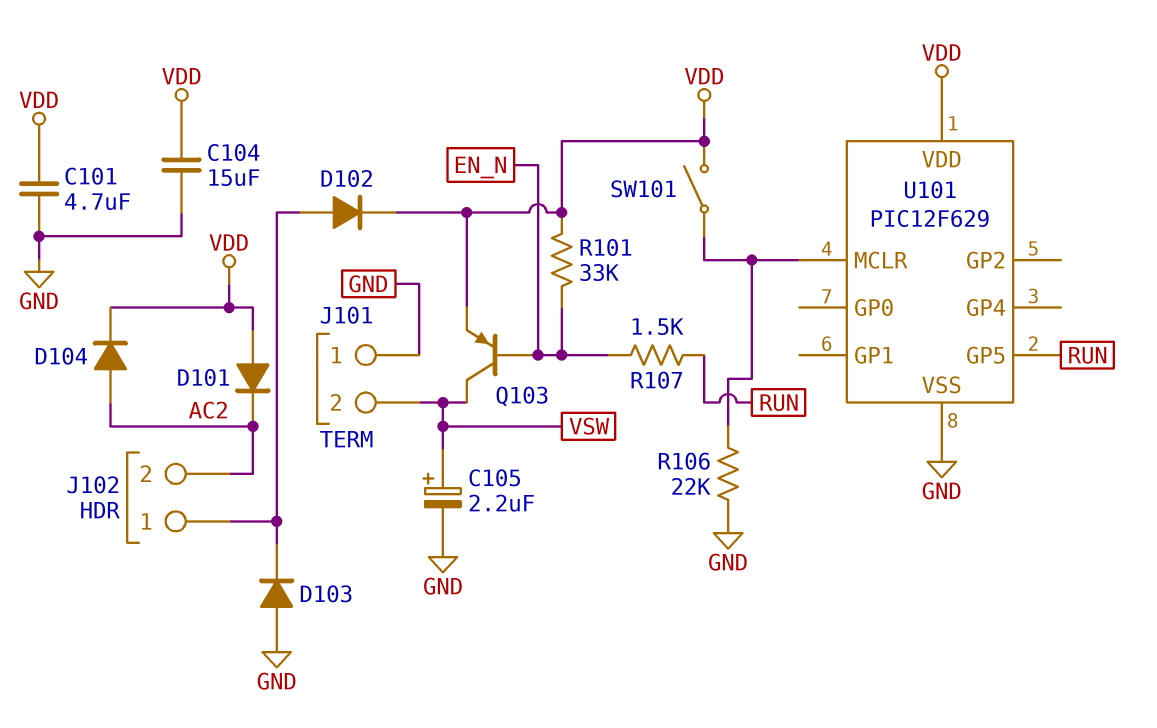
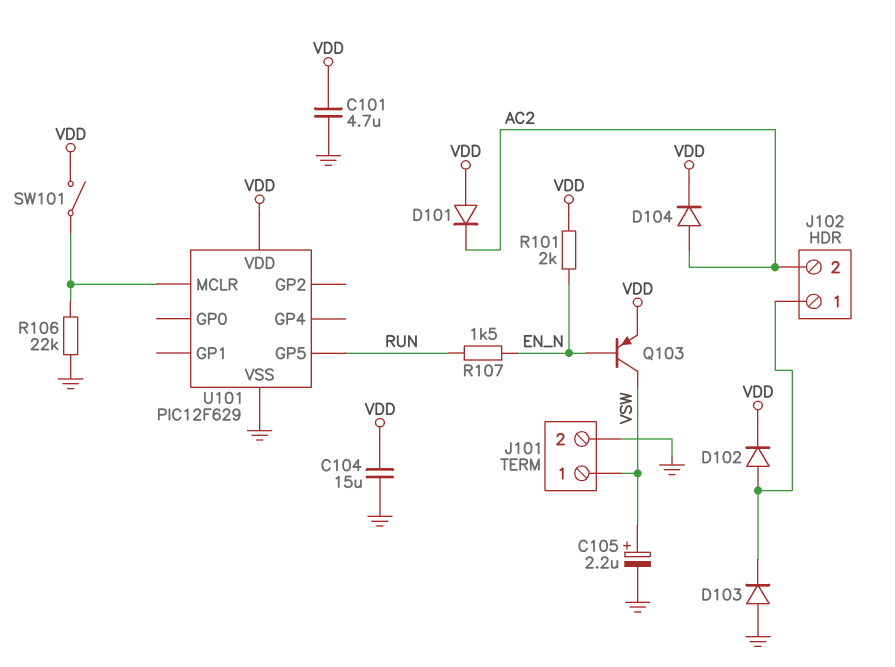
J101 pin 1: GND -> VSW
J101 pin 2: VSW -> GND
R101: 33k (EN_N, VDD) -> 2k (EN_N, VDD)

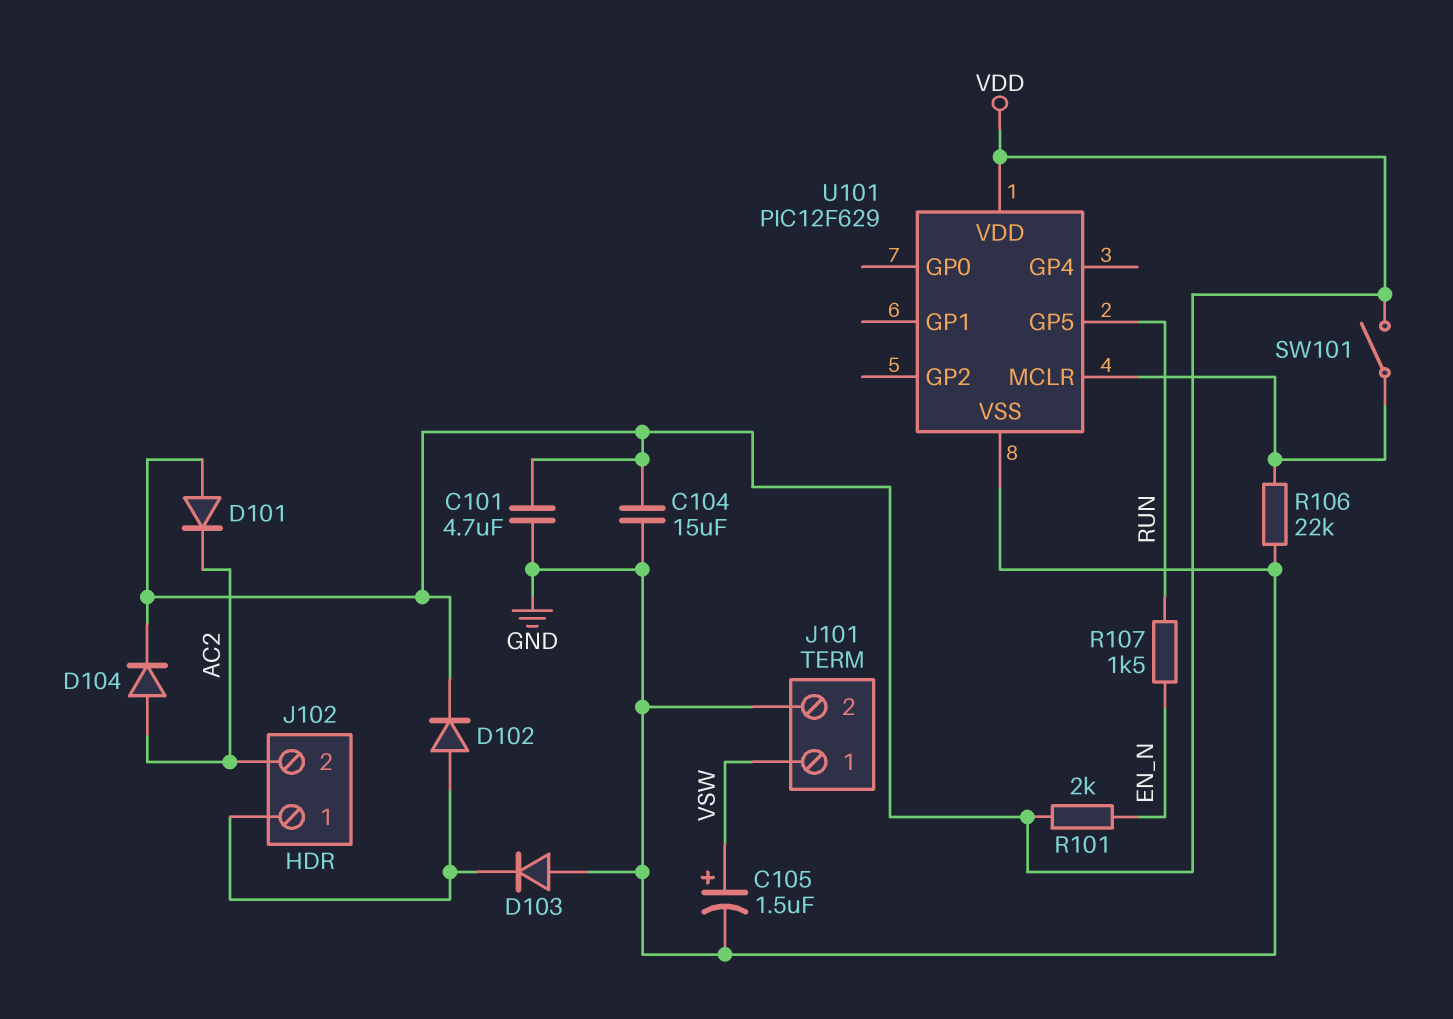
C105: 2.2uF (plus VSW, minus GND) -> 1.5uF (plus VSW, minus GND)
Q103: PNP (B EN_N, C VSW, E VDD) -> none

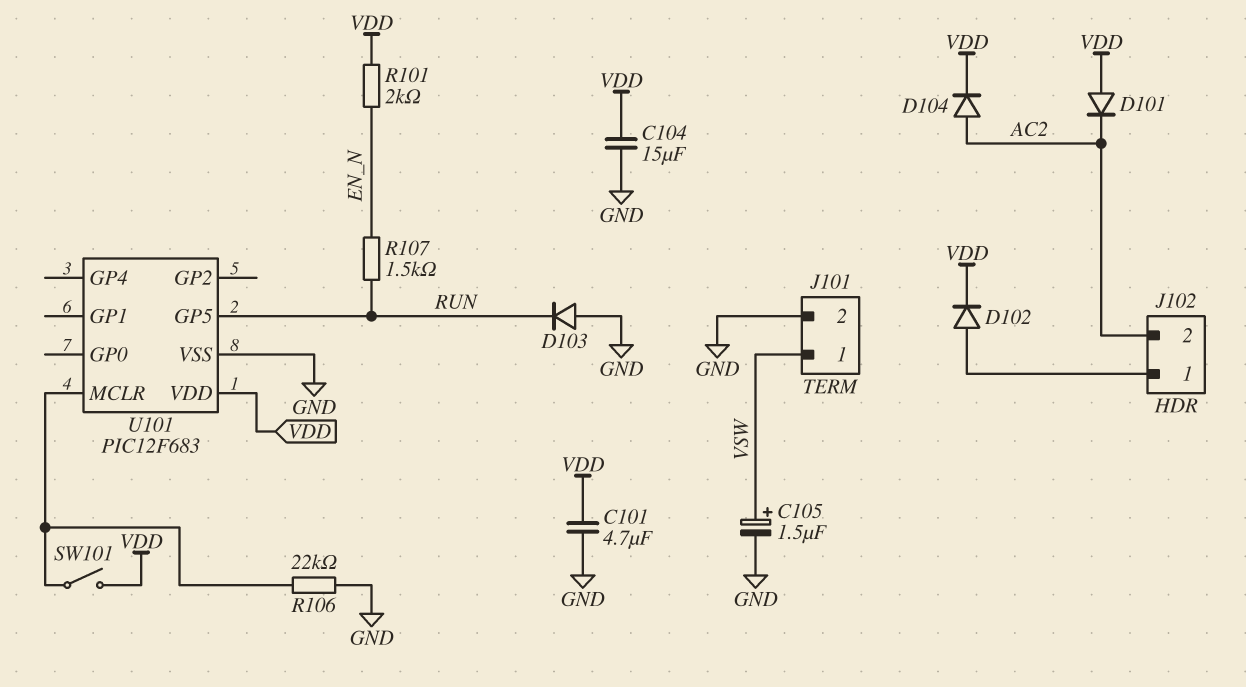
D103: diode (A GND, K J102/1) -> diode (A GND, K RUN)
U101: PIC12F629 -> PIC12F683

